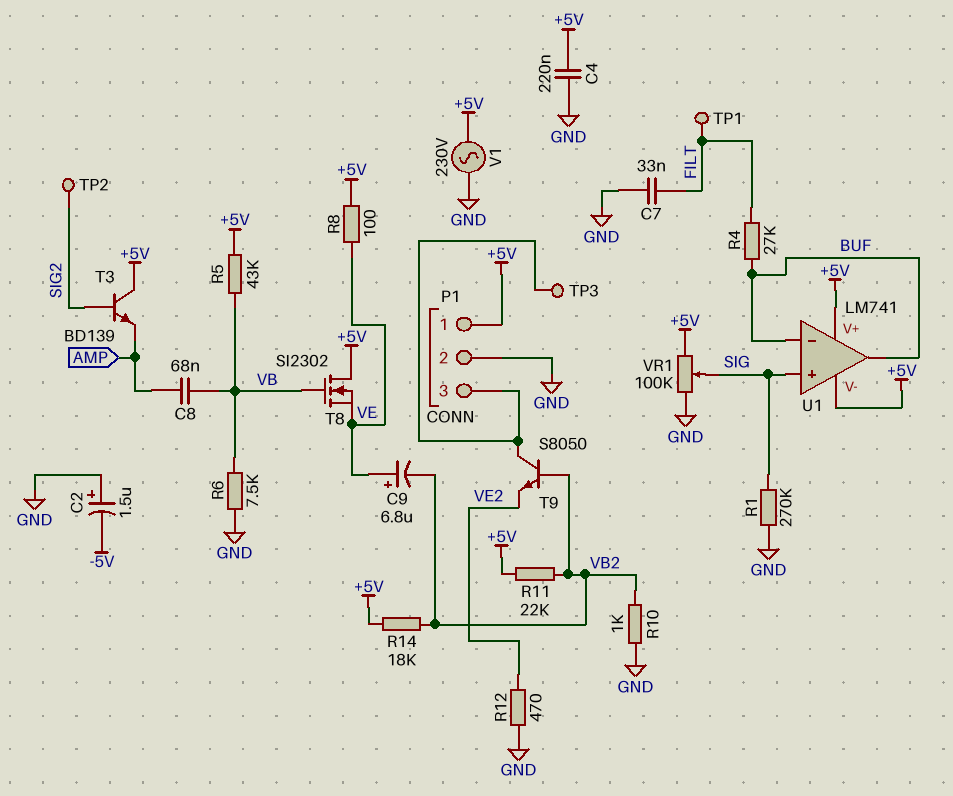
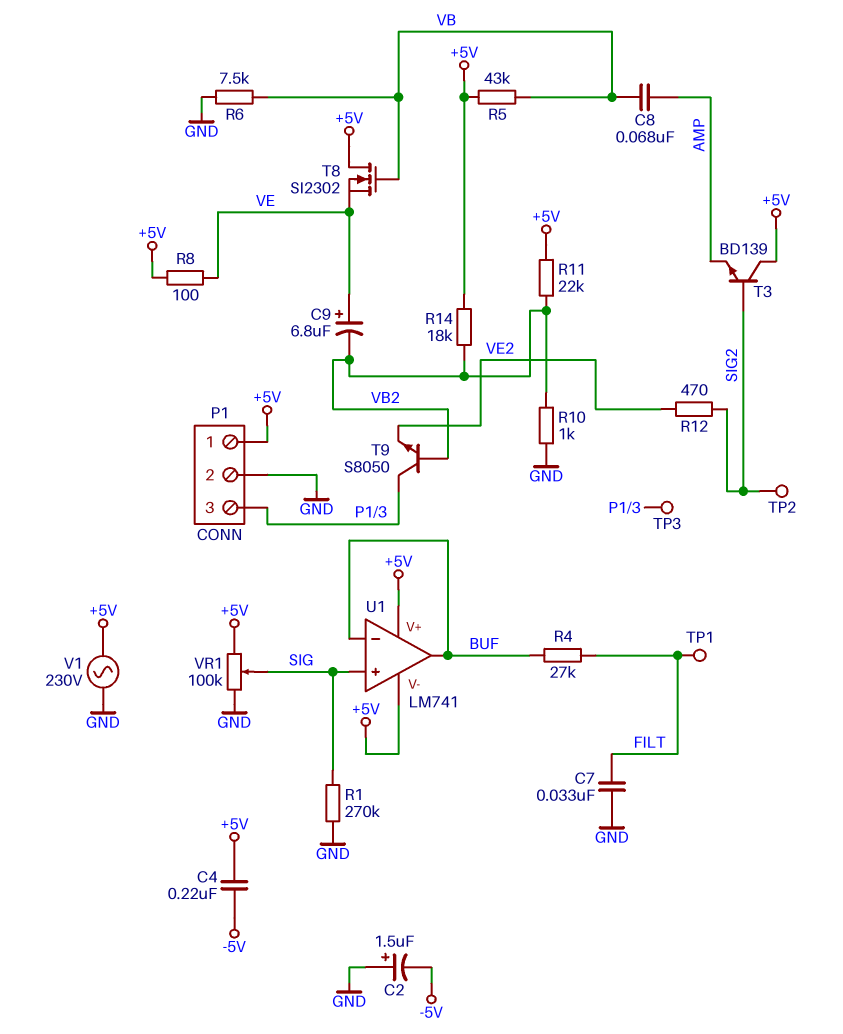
C4: 220nF (+5V, GND) -> 220nF (+5V, -5V)
R12: 470 (GND, VE2) -> 470 (SIG2, VE2)

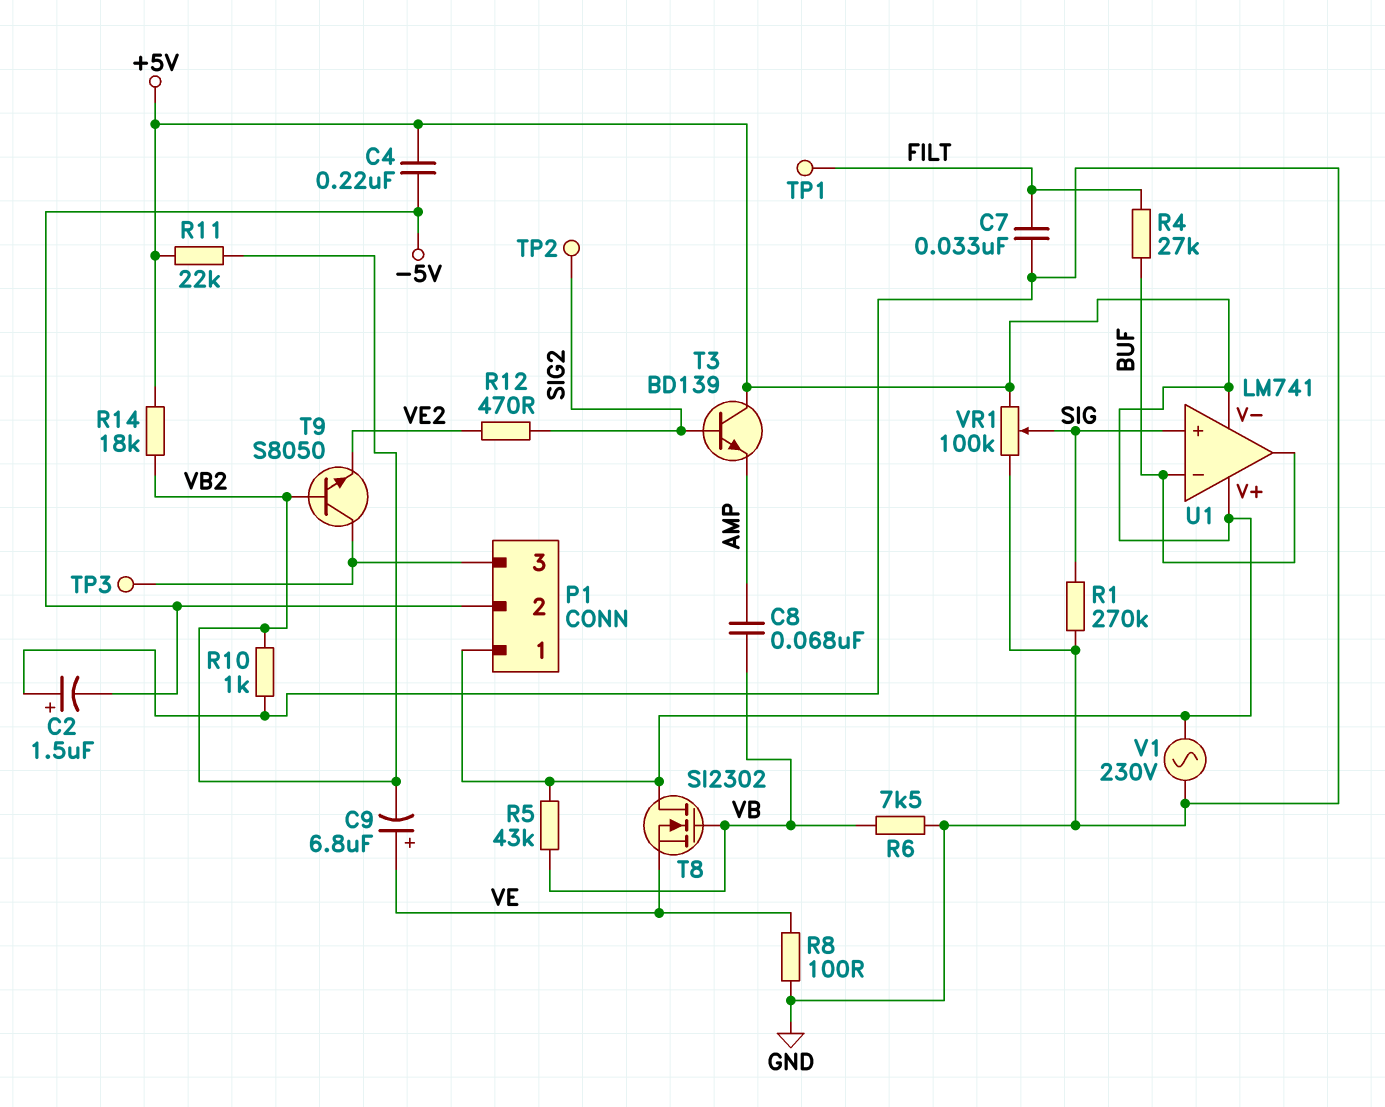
P1 pin 2: GND -> -5V
R8: 100 (+5V, VE) -> 100 (GND, VE)

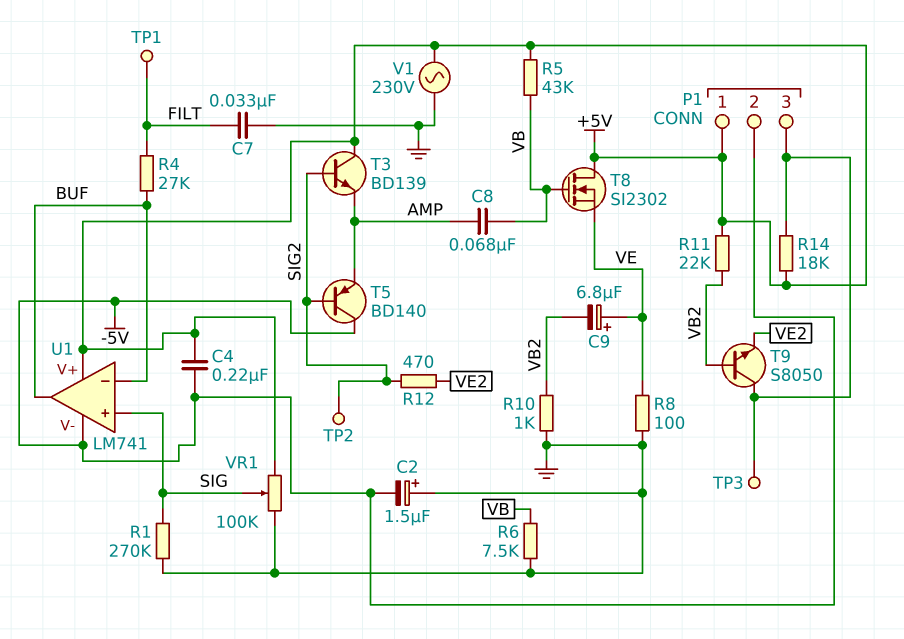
R14: 18k (+5V, VB2) -> 18k (+5V, P1/3)
T5: none -> PNP BD140 (B SIG2, C -5V, E AMP)
U1 pin V-: +5V -> -5V

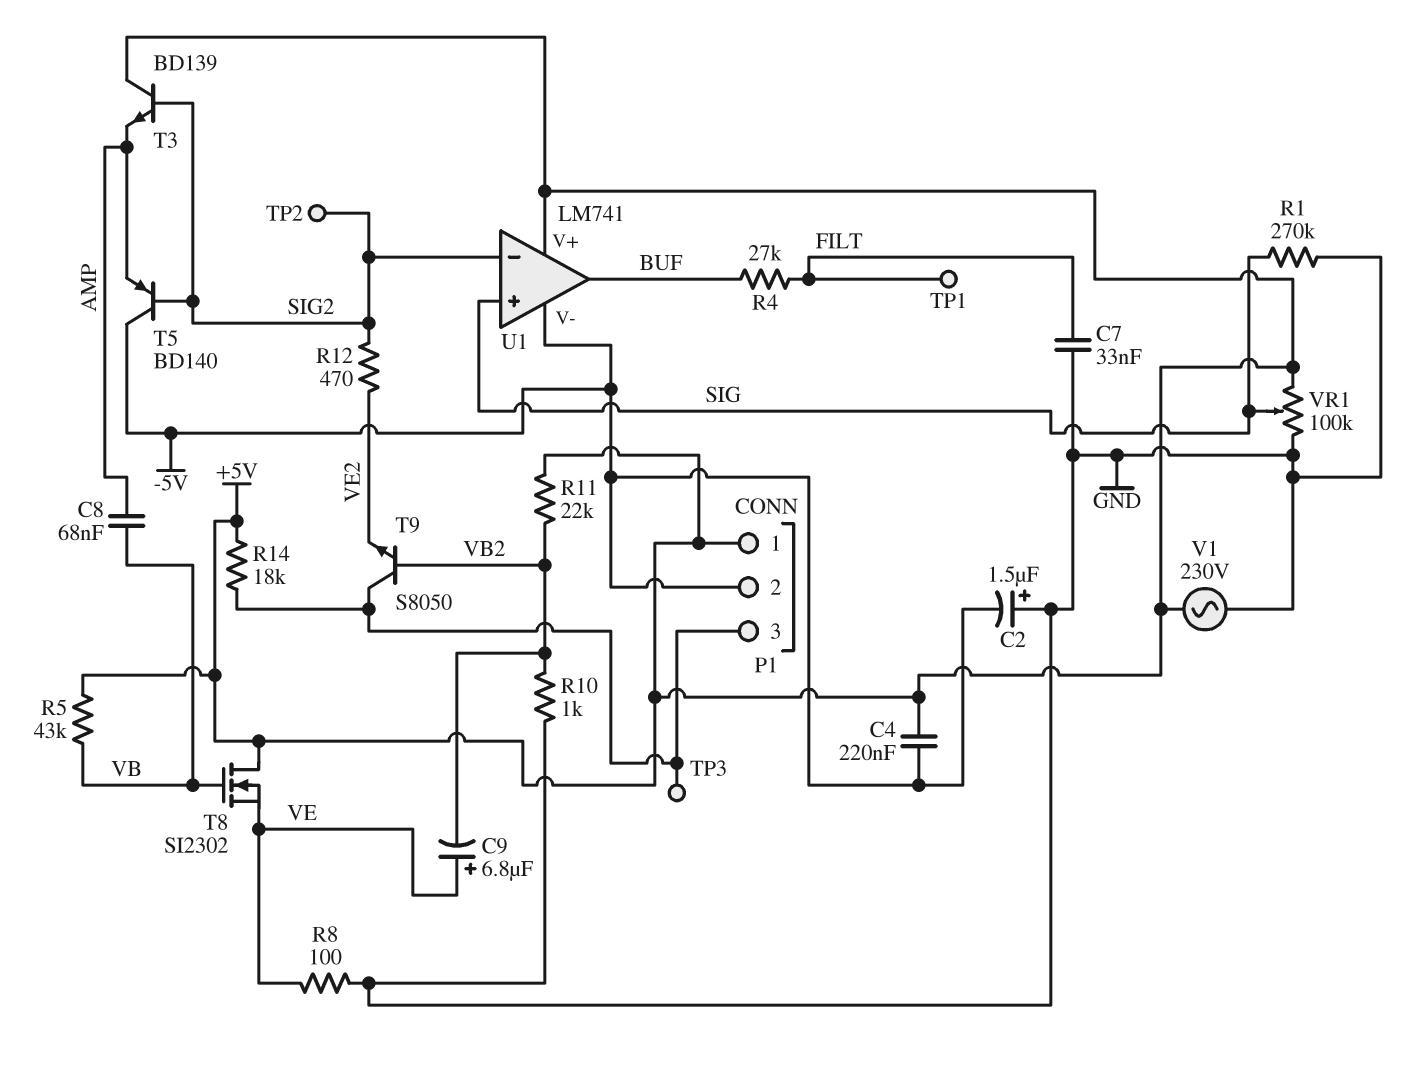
R6: 7.5k (GND, VB) -> none
U1 pin in-: BUF -> SIG2

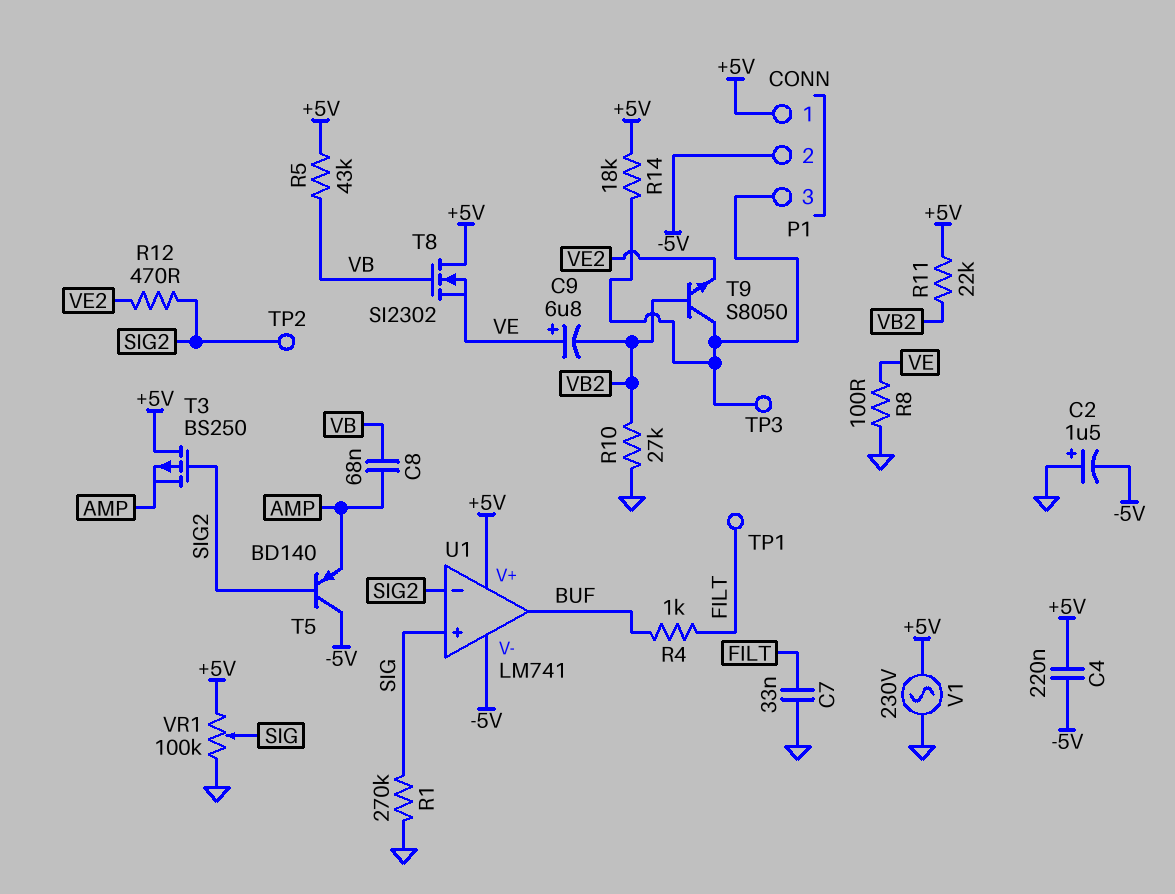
R4: 27k (BUF, FILT) -> 1k (BUF, FILT)
R10: 1k (GND, VB2) -> 27k (GND, VB2)
T3: NPN BD139 (B SIG2, C +5V, E AMP) -> PMOS BS250 (G SIG2, D +5V, S AMP)

